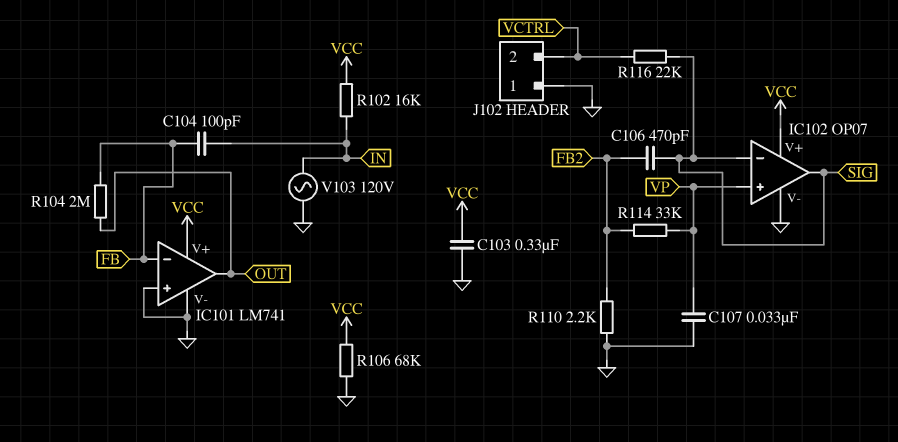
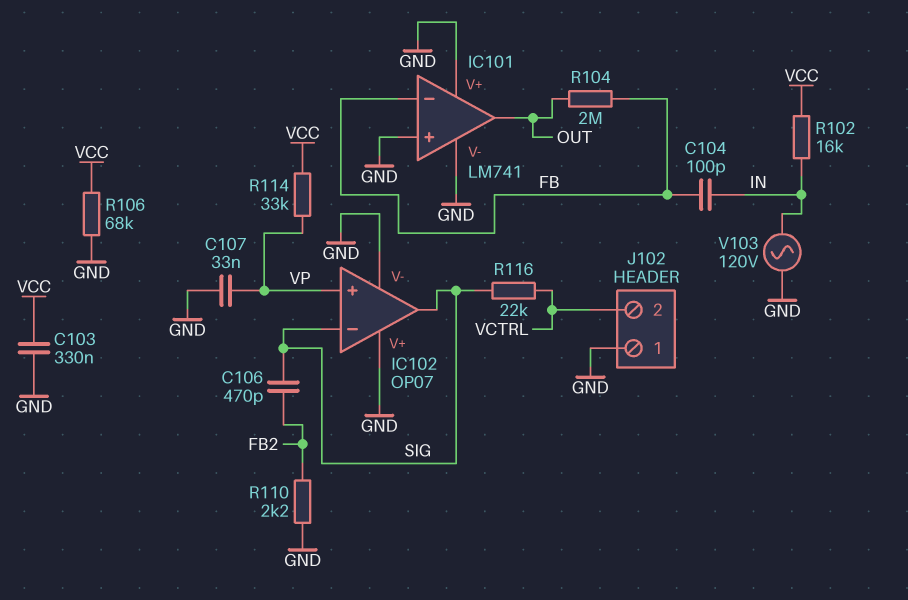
IC101 pin V+: VCC -> GND
IC102 pin V+: VCC -> GND
R114: 33k (FB2, VP) -> 33k (VCC, VP)

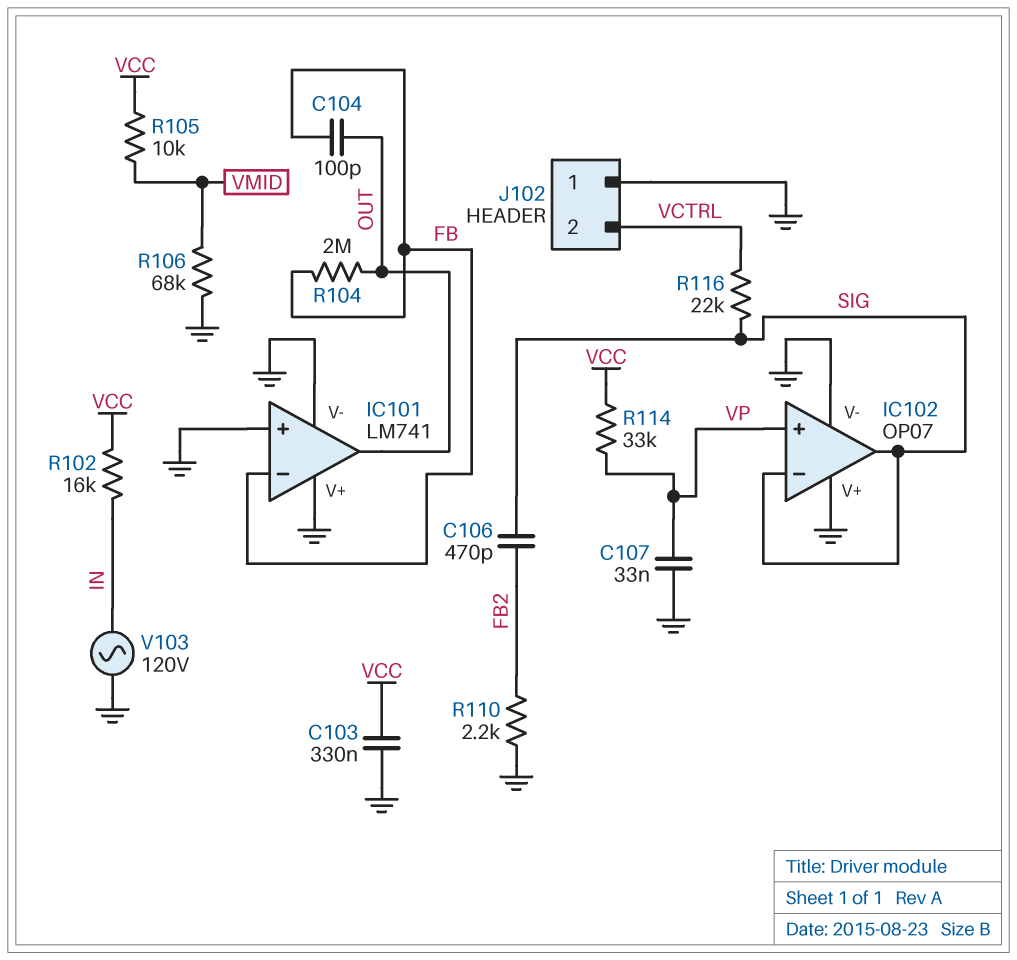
C104: 100pF (FB, IN) -> 100pF (FB, OUT)
R105: none -> 10k (VCC, VMID)
R106: 68k (GND, VCC) -> 68k (GND, VMID)

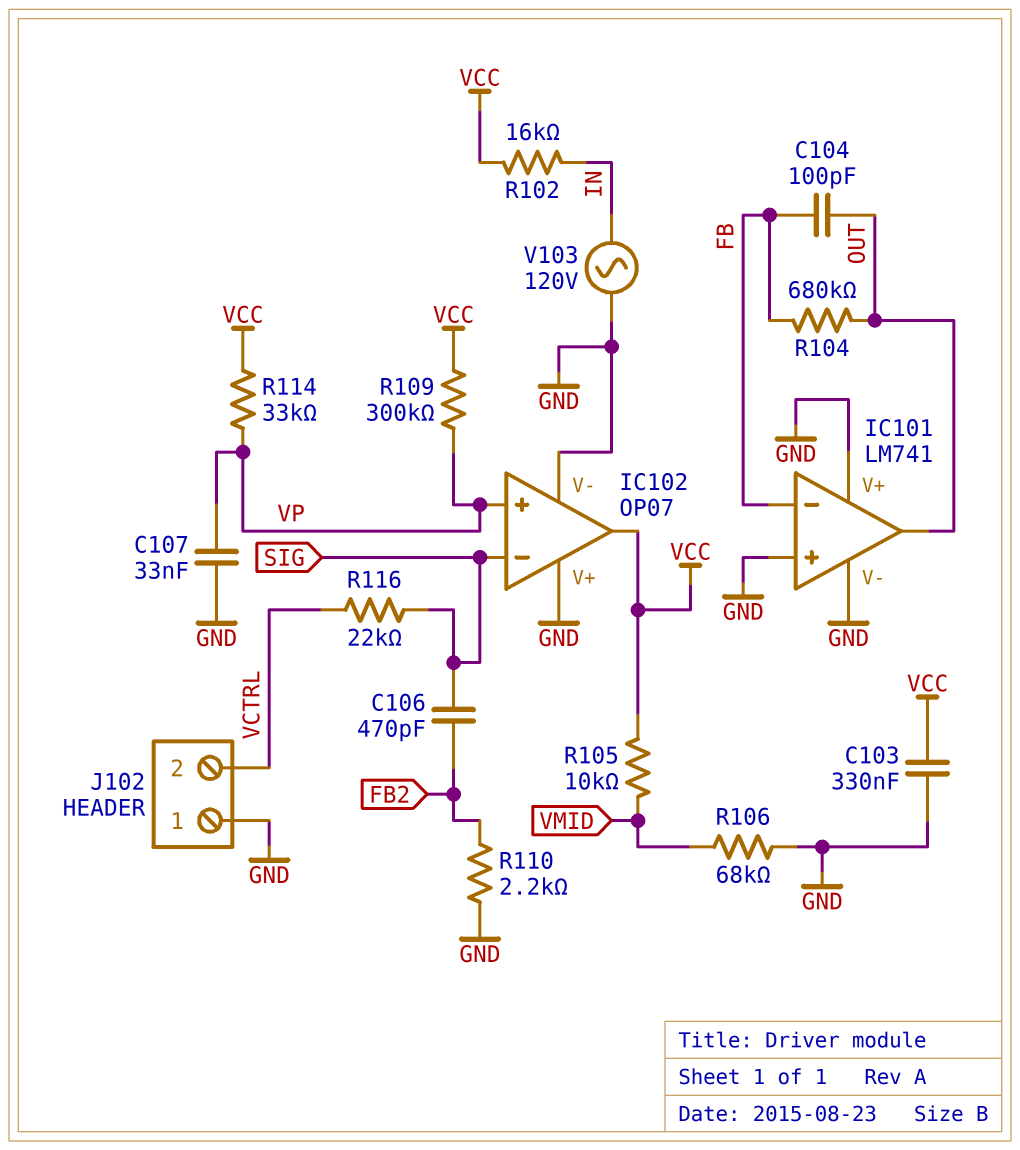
IC102 pin out: SIG -> VCC
R104: 2M (FB, OUT) -> 680k (FB, OUT)
R109: none -> 300k (VCC, VP)

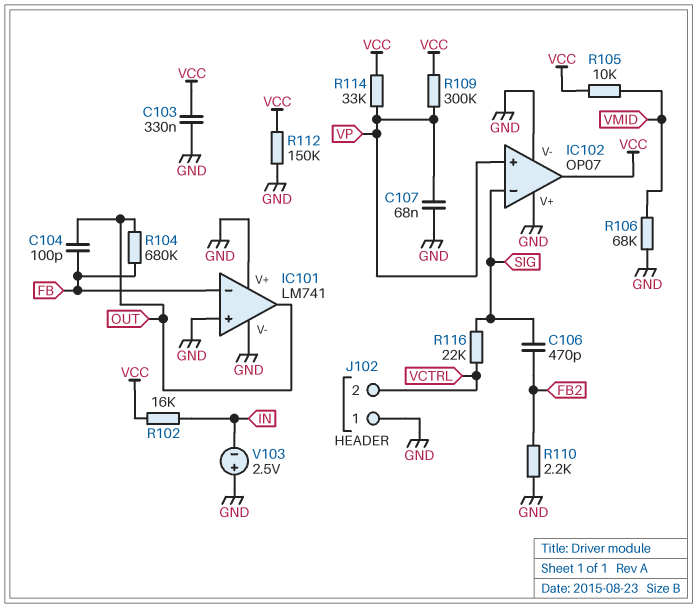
C107: 33nF (GND, VP) -> 68nF (GND, VP)
R112: none -> 150k (GND, VCC)
V103: AC 120V (GND, IN) -> 2.5V (plus GND, minus IN)

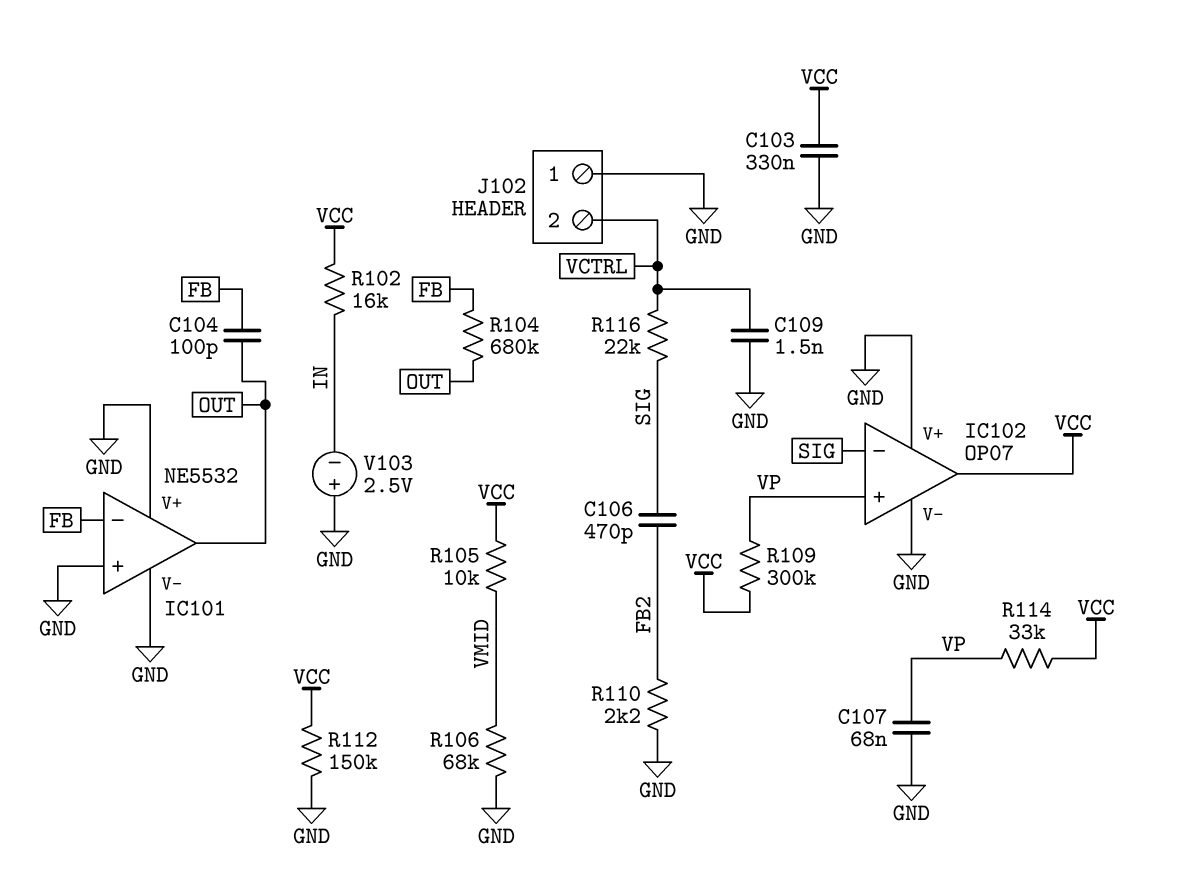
C109: none -> 1.5nF (GND, VCTRL)
IC101: LM741 -> NE5532

